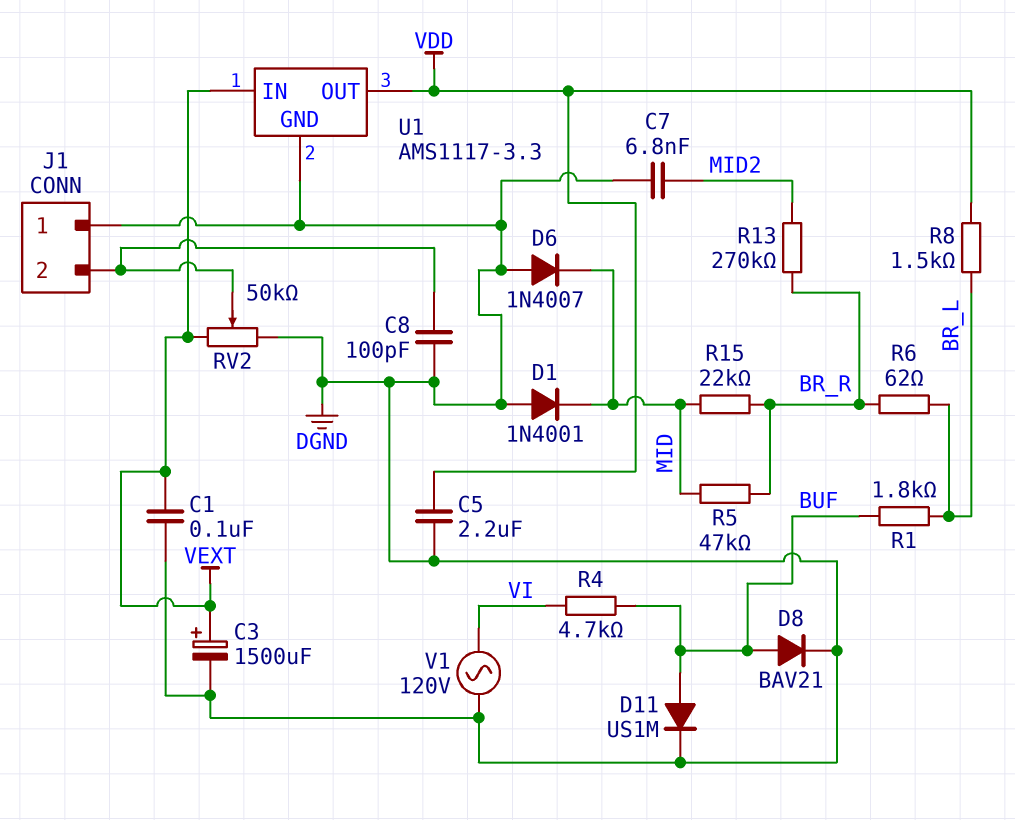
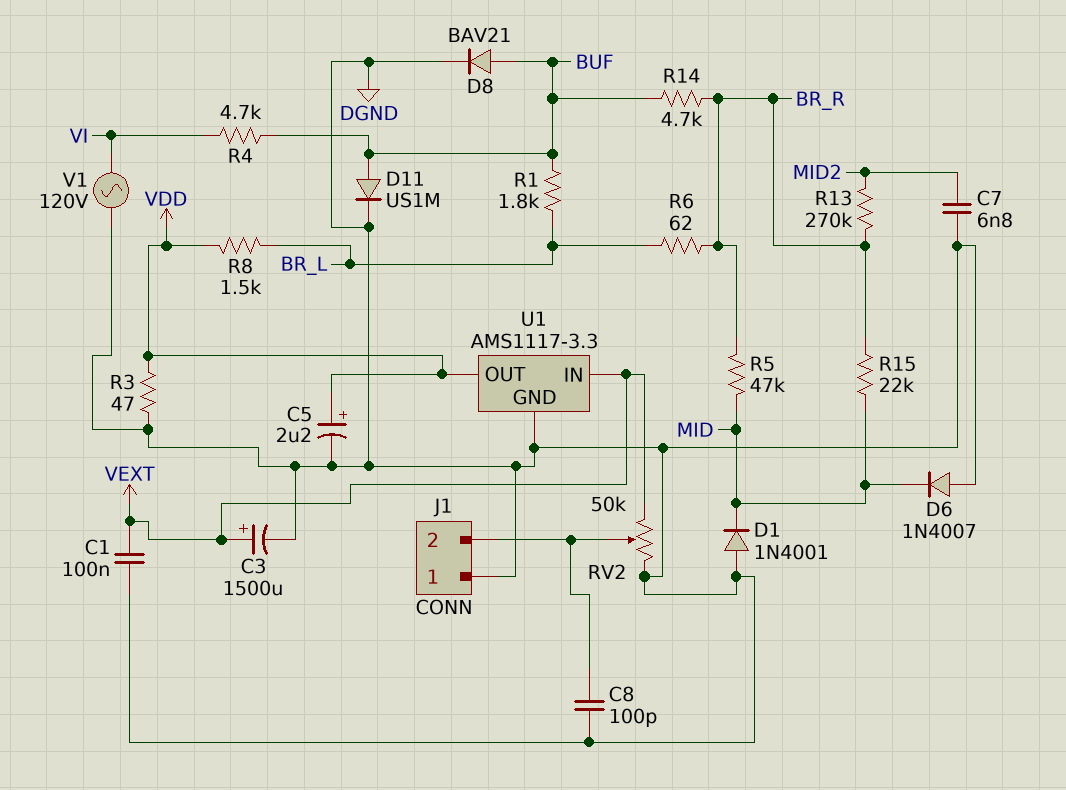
C5: 2.2uF (DGND, VDD) -> 2.2uF (plus VDD, minus DGND)
R3: none -> 47 (DGND, VDD)
R14: none -> 4.7k (BR_R, BUF)

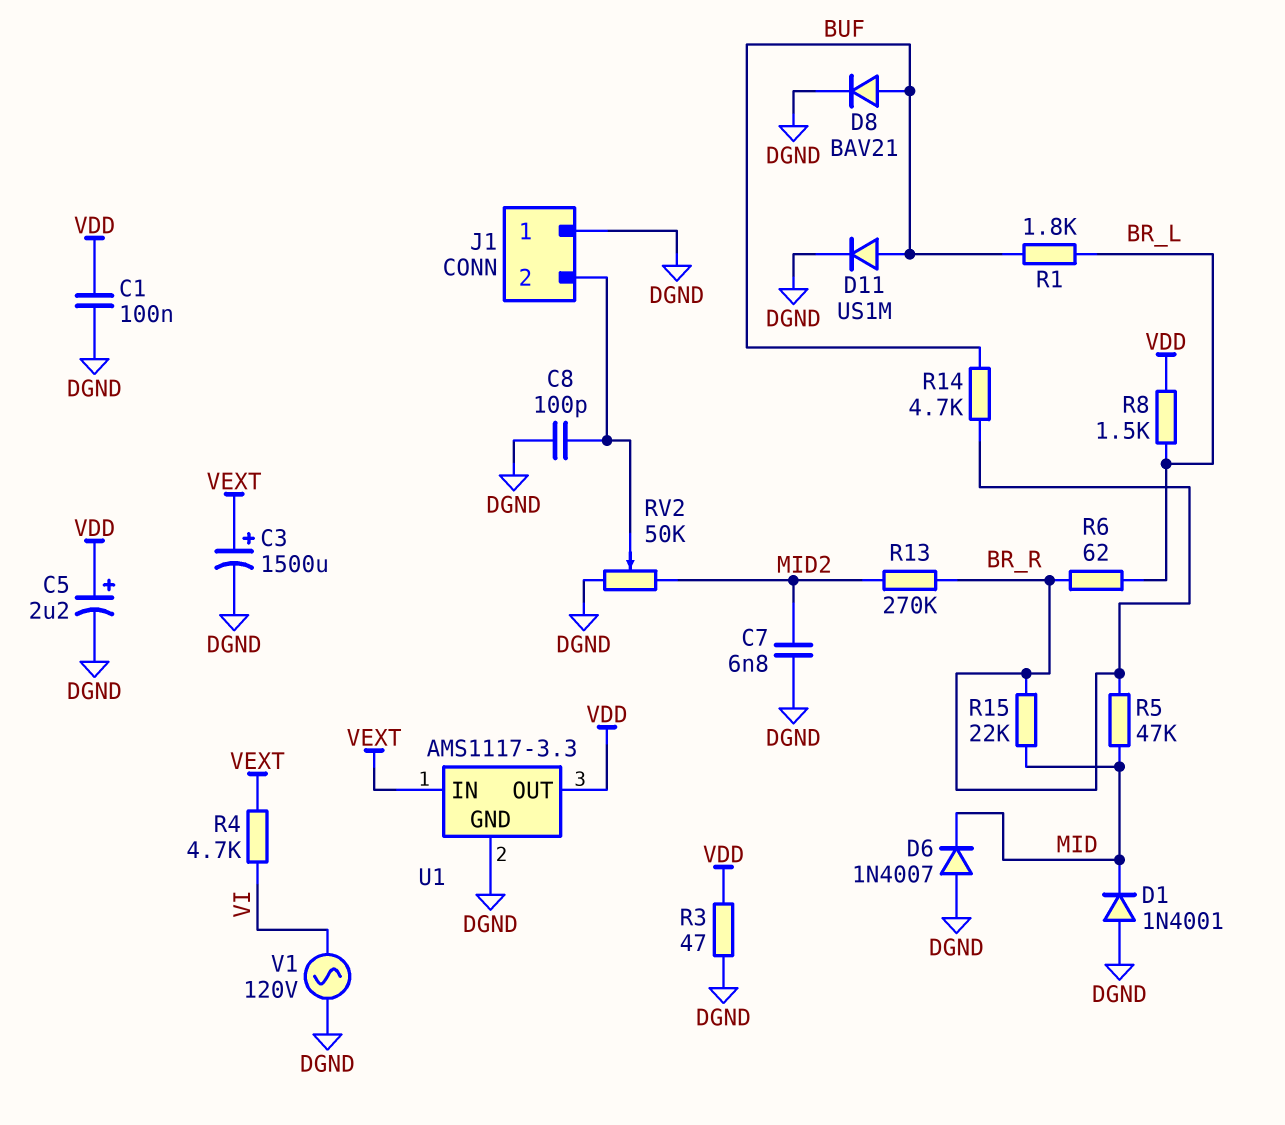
C1: 100nF (DGND, VEXT) -> 100nF (DGND, VDD)
R4: 4.7k (BUF, VI) -> 4.7k (VEXT, VI)
RV2: 50k (DGND, VEXT, wiper J1/2) -> 50k (DGND, MID2, wiper J1/2)

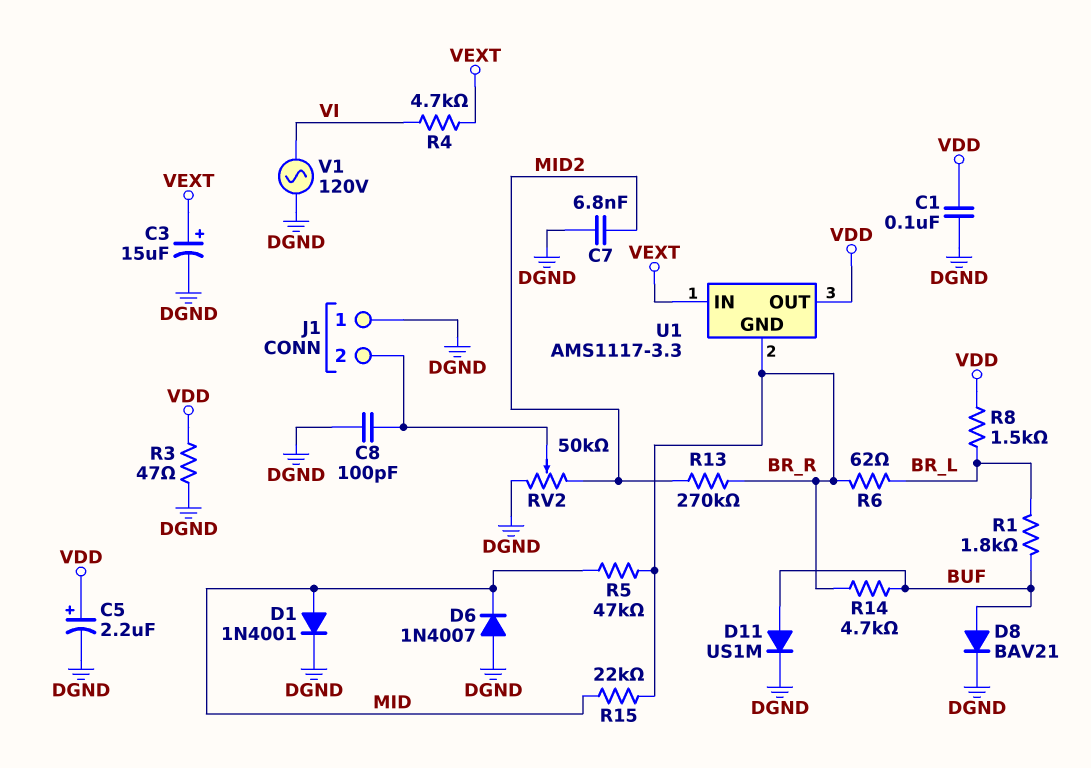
C3: 1500uF (plus VEXT, minus DGND) -> 15uF (plus VEXT, minus DGND)
D1: diode 1N4001 (A DGND, K MID) -> diode 1N4001 (A MID, K DGND)
U1 pin GND: DGND -> BR_R

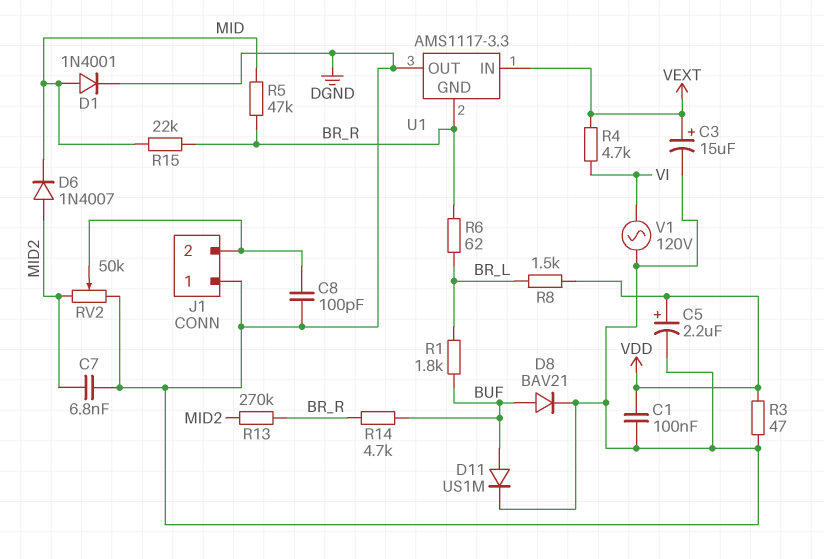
D6: diode 1N4007 (A DGND, K MID) -> diode 1N4007 (A MID2, K MID)
U1 pin OUT: VDD -> DGND

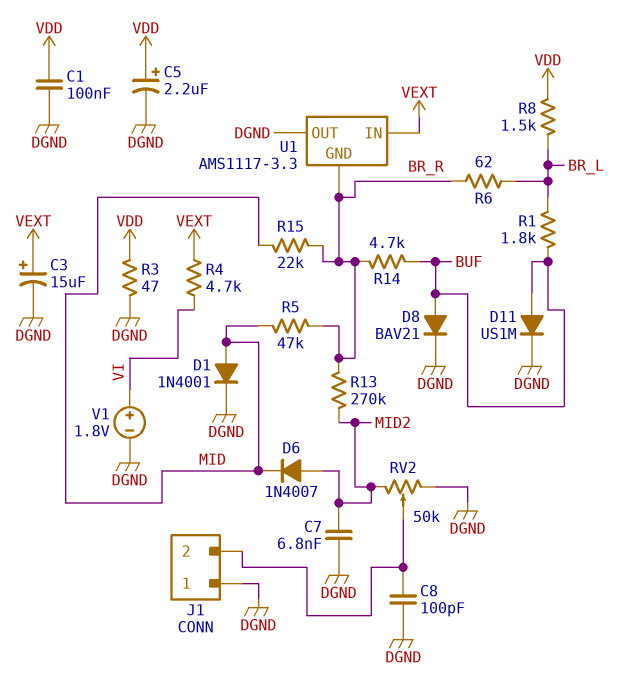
V1: AC 120V (DGND, VI) -> 1.8V (plus VI, minus DGND)

